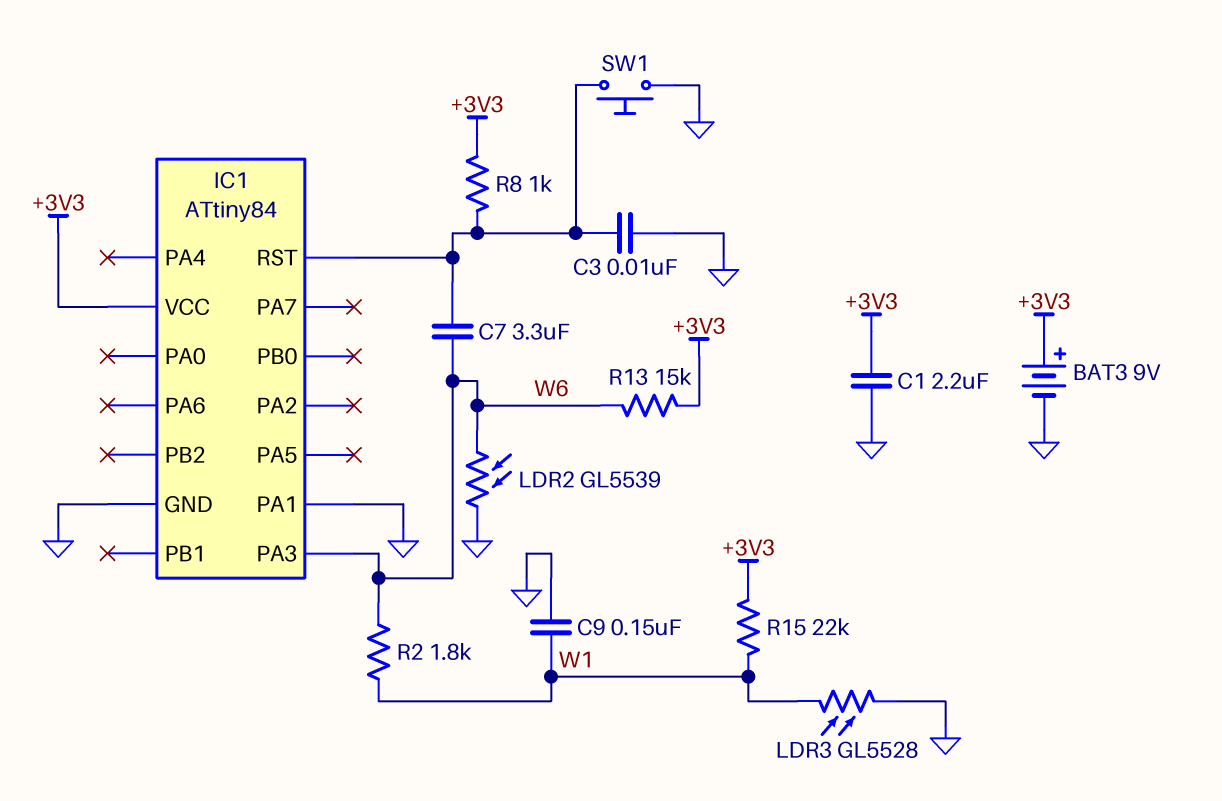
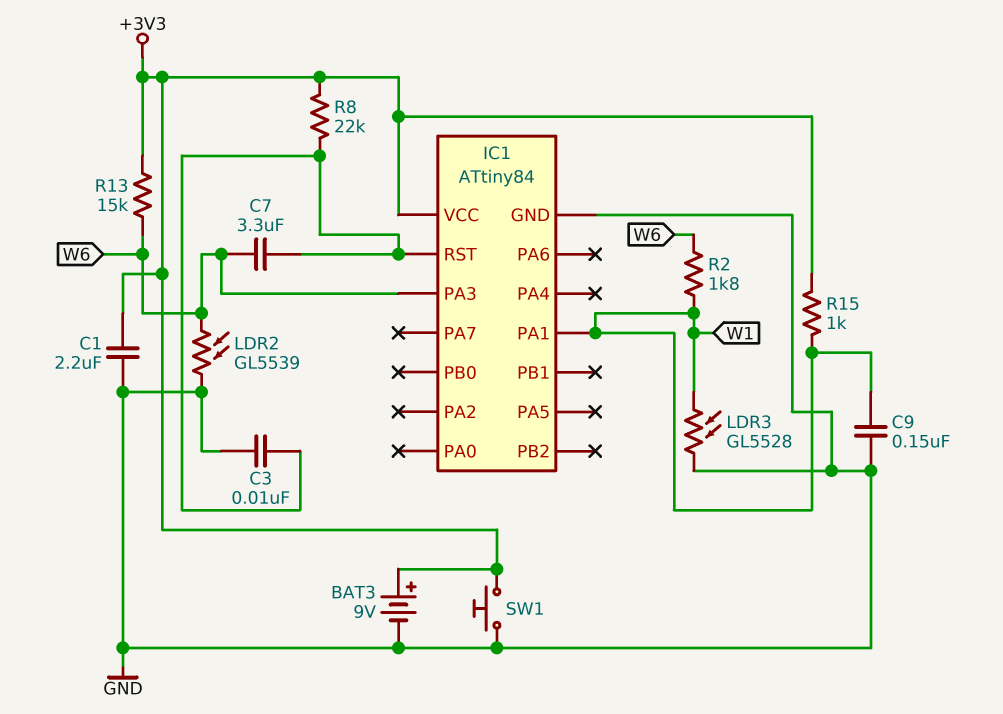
IC1 pin PA1: GND -> W1
R8: 1k (+3V3, IC1/RST) -> 22k (+3V3, IC1/RST)
R15: 22k (+3V3, W1) -> 1k (+3V3, W1)
SW1: button (GND, IC1/RST) -> button (+3V3, GND)

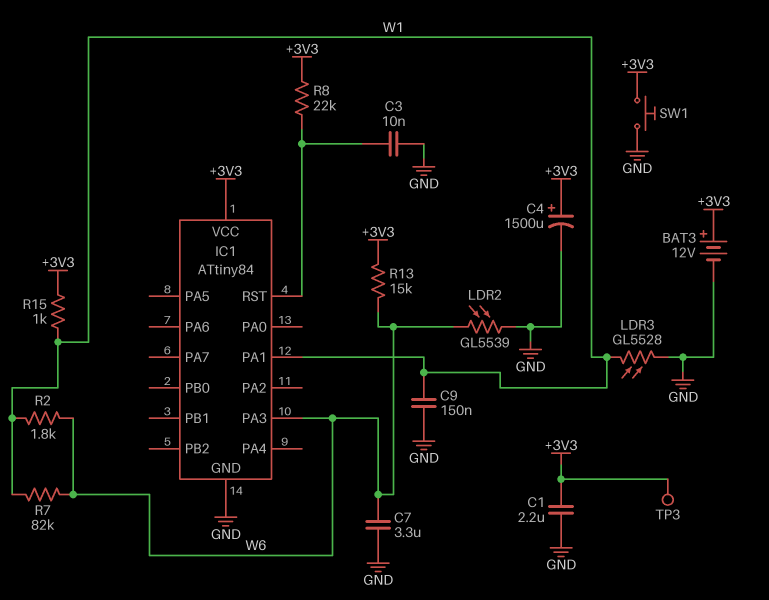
BAT3: 9V (plus +3V3, minus GND) -> 12V (plus +3V3, minus GND)
C4: none -> 1500uF (plus +3V3, minus GND)
C7: 3.3uF (IC1/RST, W6) -> 3.3uF (GND, W6)
R7: none -> 82k (W1, W6)
TP3: none -> test point (+3V3)

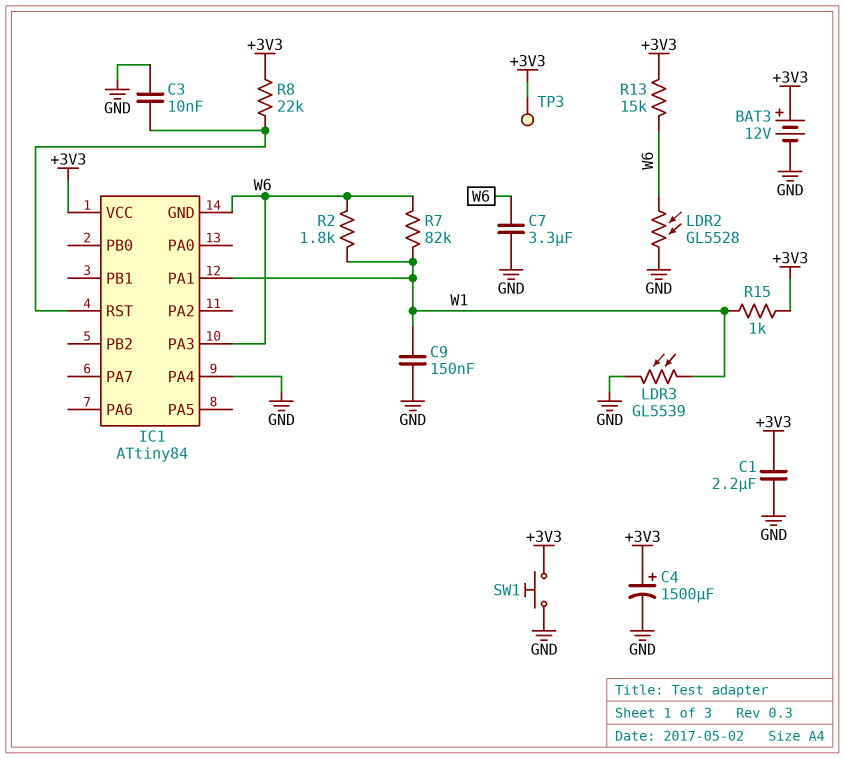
IC1 pin GND: GND -> W6
IC1 pin PA4: none -> GND
LDR2: GL5539 (GND, W6) -> GL5528 (GND, W6)
LDR3: GL5528 (GND, W1) -> GL5539 (GND, W1)

